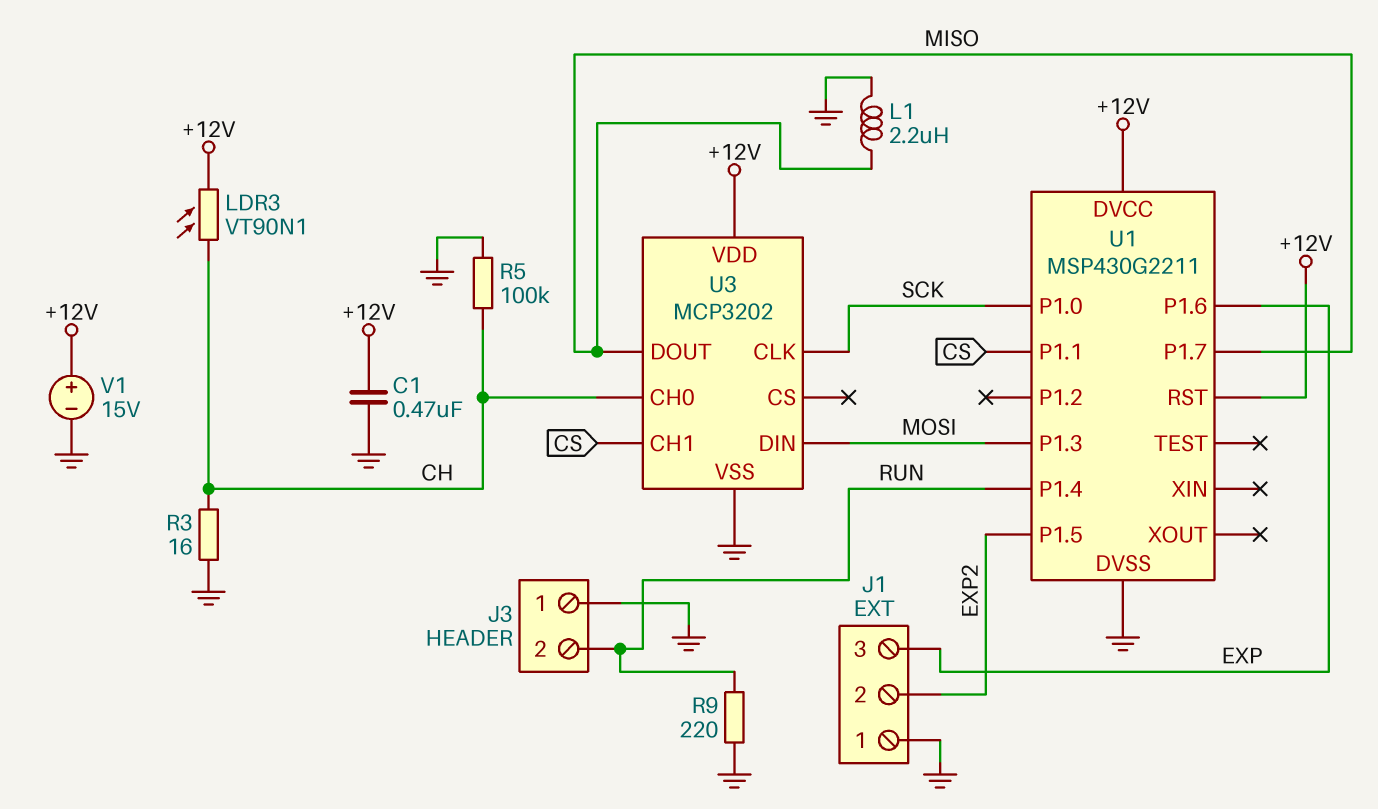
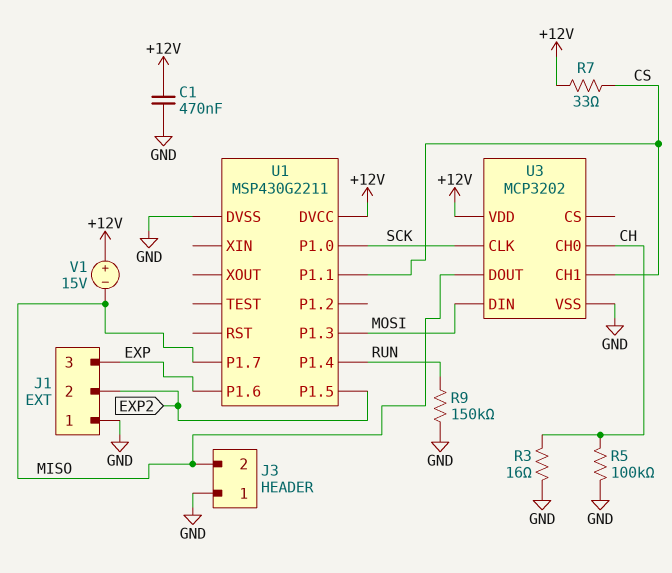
J3 pin 2: RUN -> MISO
L1: 2.2uH (GND, MISO) -> none
LDR3: VT90N1 (+12V, CH) -> none
R7: none -> 33 (+12V, CS)
R9: 220 (GND, RUN) -> 150k (GND, RUN)
U1 pin RST: +12V -> none
V1: 15V (plus +12V, minus GND) -> 15V (plus +12V, minus MISO)

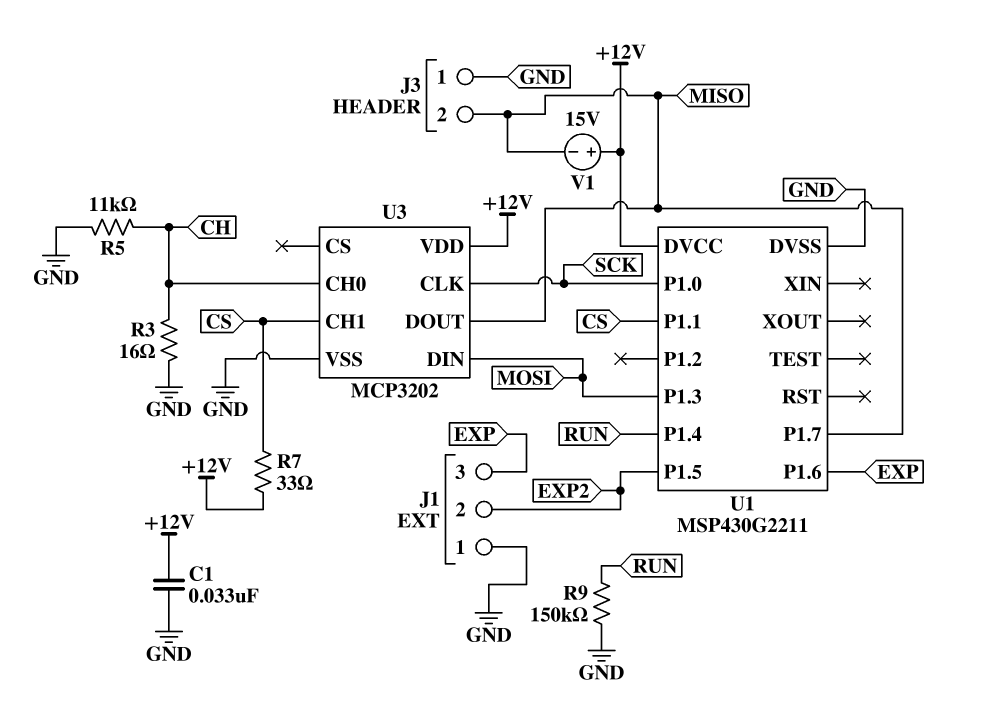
C1: 470nF (+12V, GND) -> 33nF (+12V, GND)
R5: 100k (CH, GND) -> 11k (CH, GND)

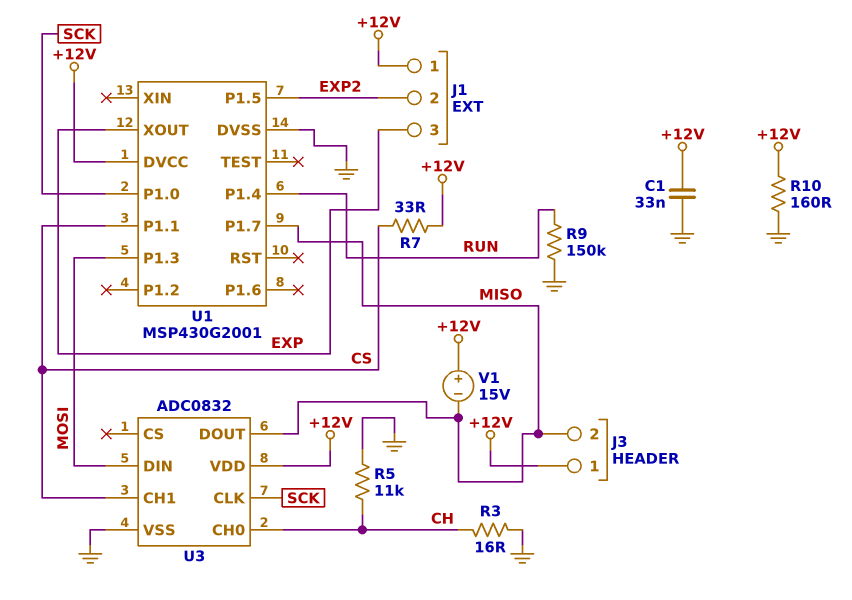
J1 pin 1: GND -> +12V
J3 pin 1: GND -> +12V
R10: none -> 160 (+12V, GND)
U1: MSP430G2211 -> MSP430G2001
U1 pin P1.6: EXP -> none
U1 pin XOUT: none -> EXP
U3: MCP3202 -> ADC0832

